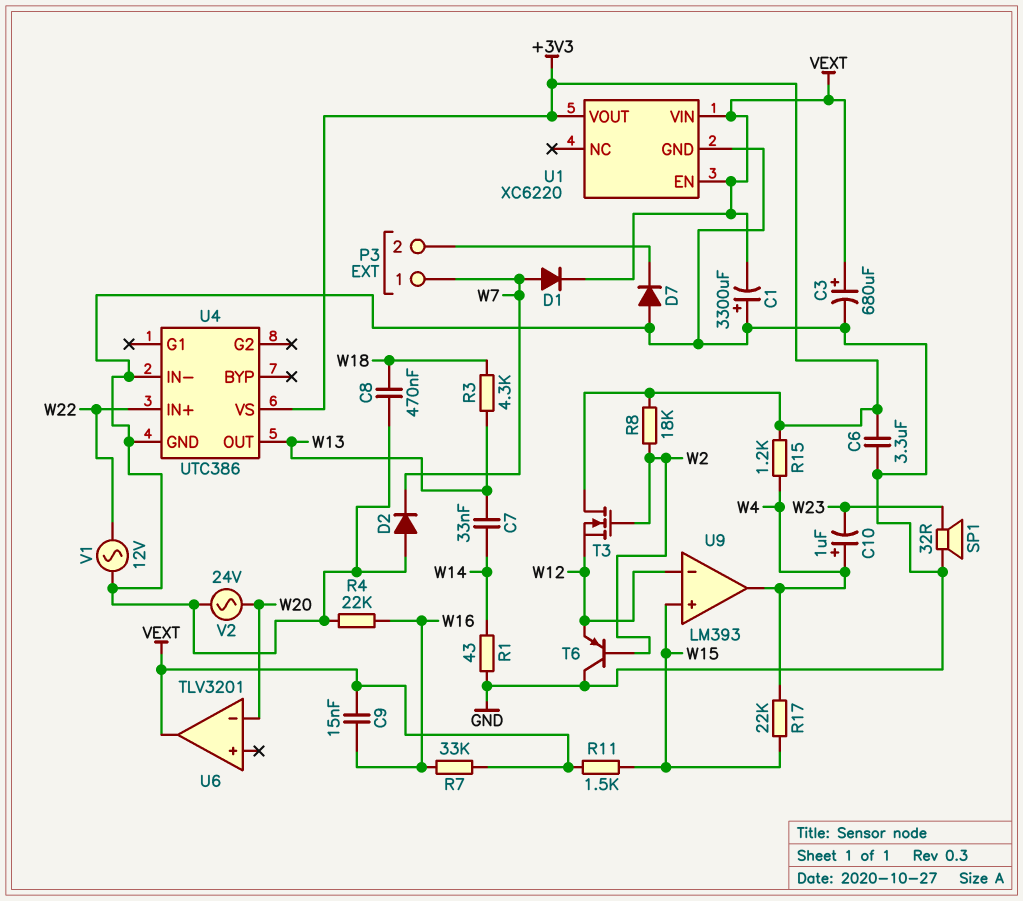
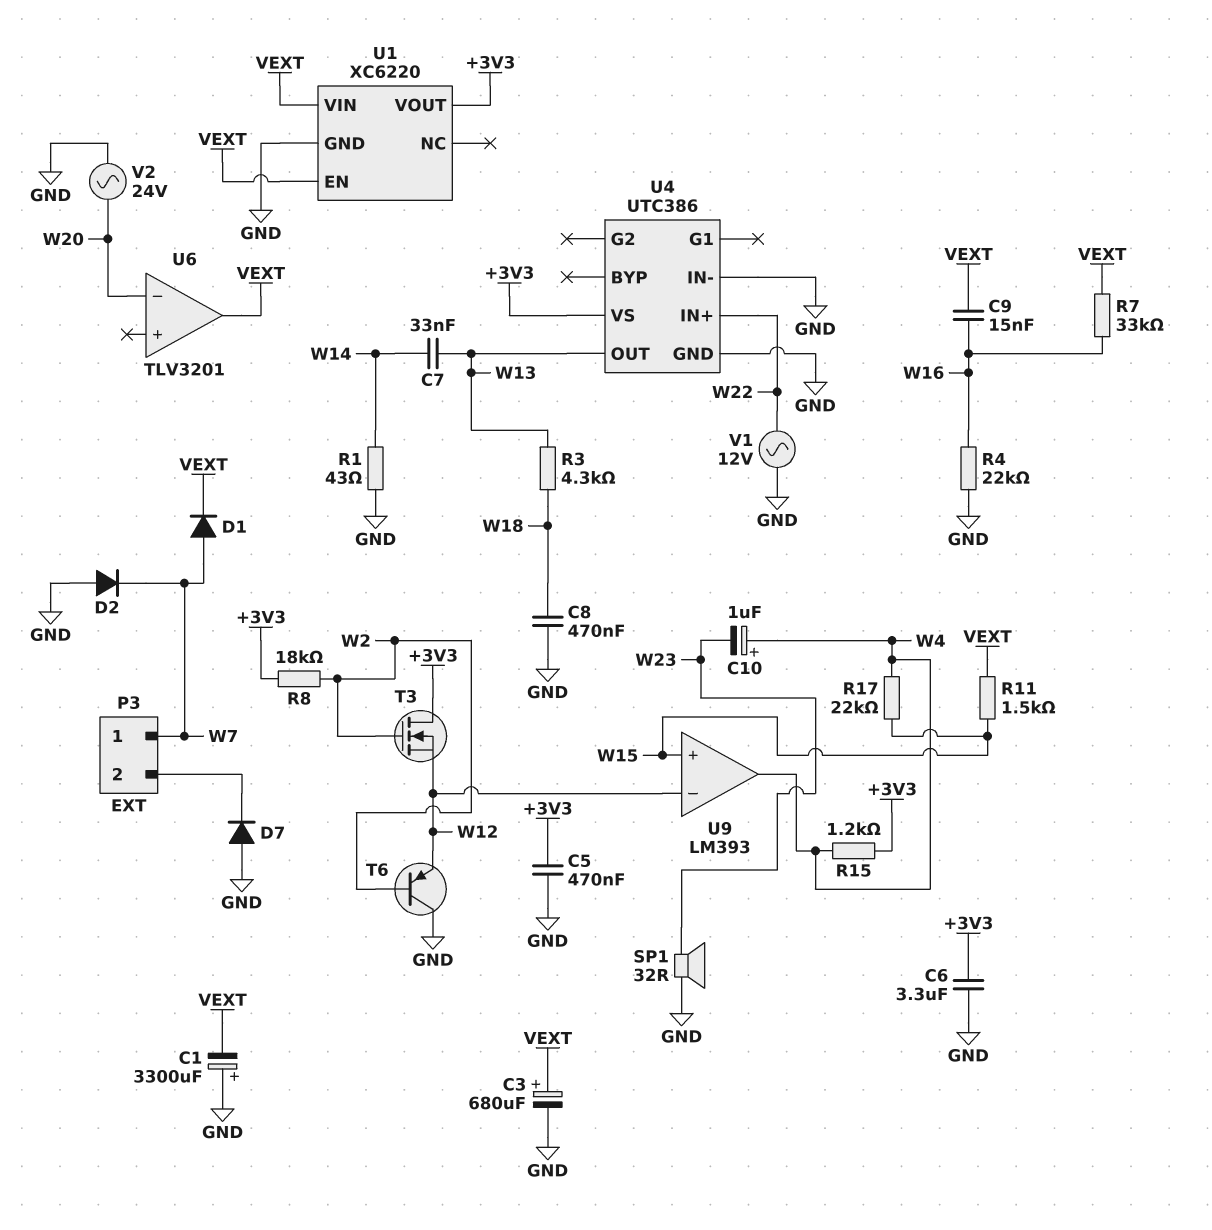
C5: none -> 470nF (+3V3, GND)

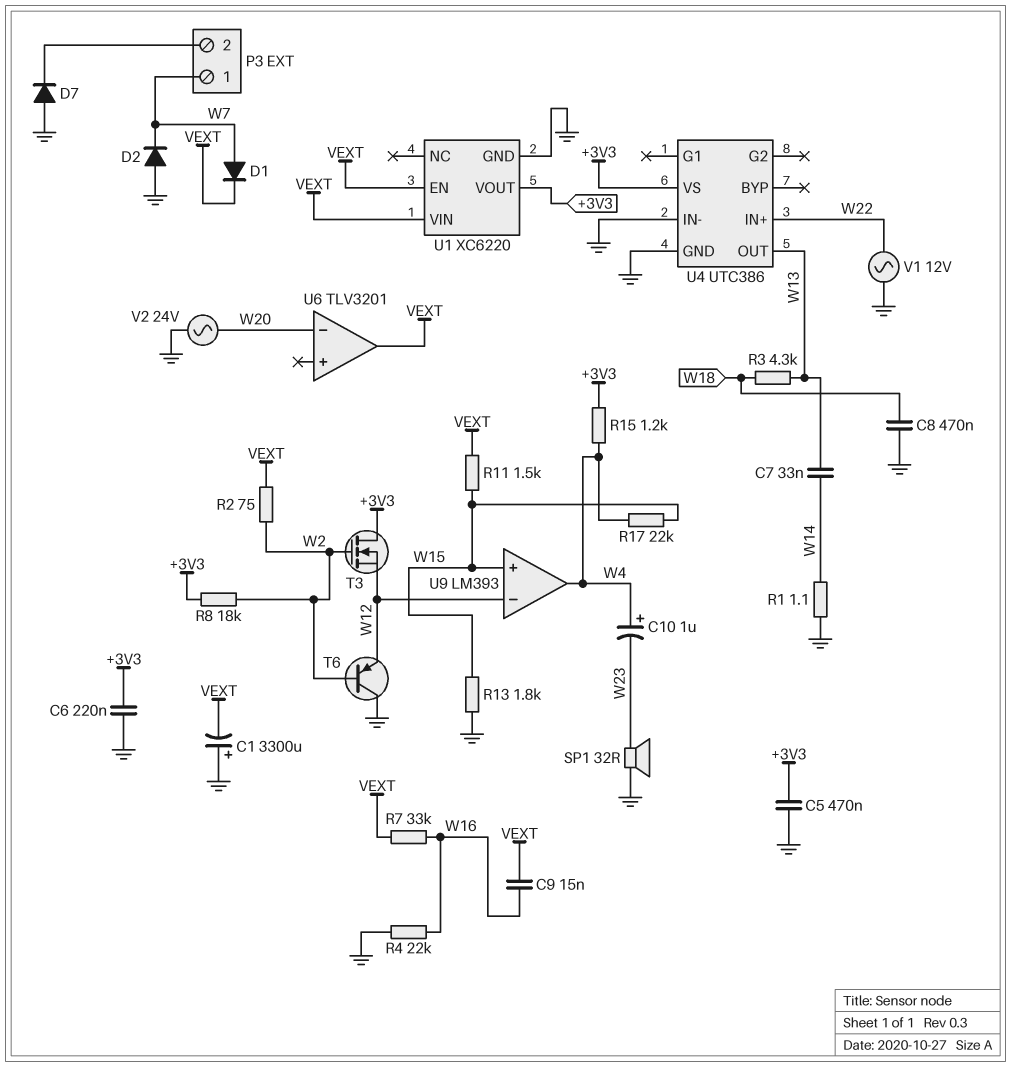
C3: 680uF (plus VEXT, minus GND) -> none
C6: 3.3uF (+3V3, GND) -> 220nF (+3V3, GND)
R1: 43 (GND, W14) -> 1.1 (GND, W14)
R2: none -> 75 (VEXT, W2)
R13: none -> 1.8k (GND, W15)

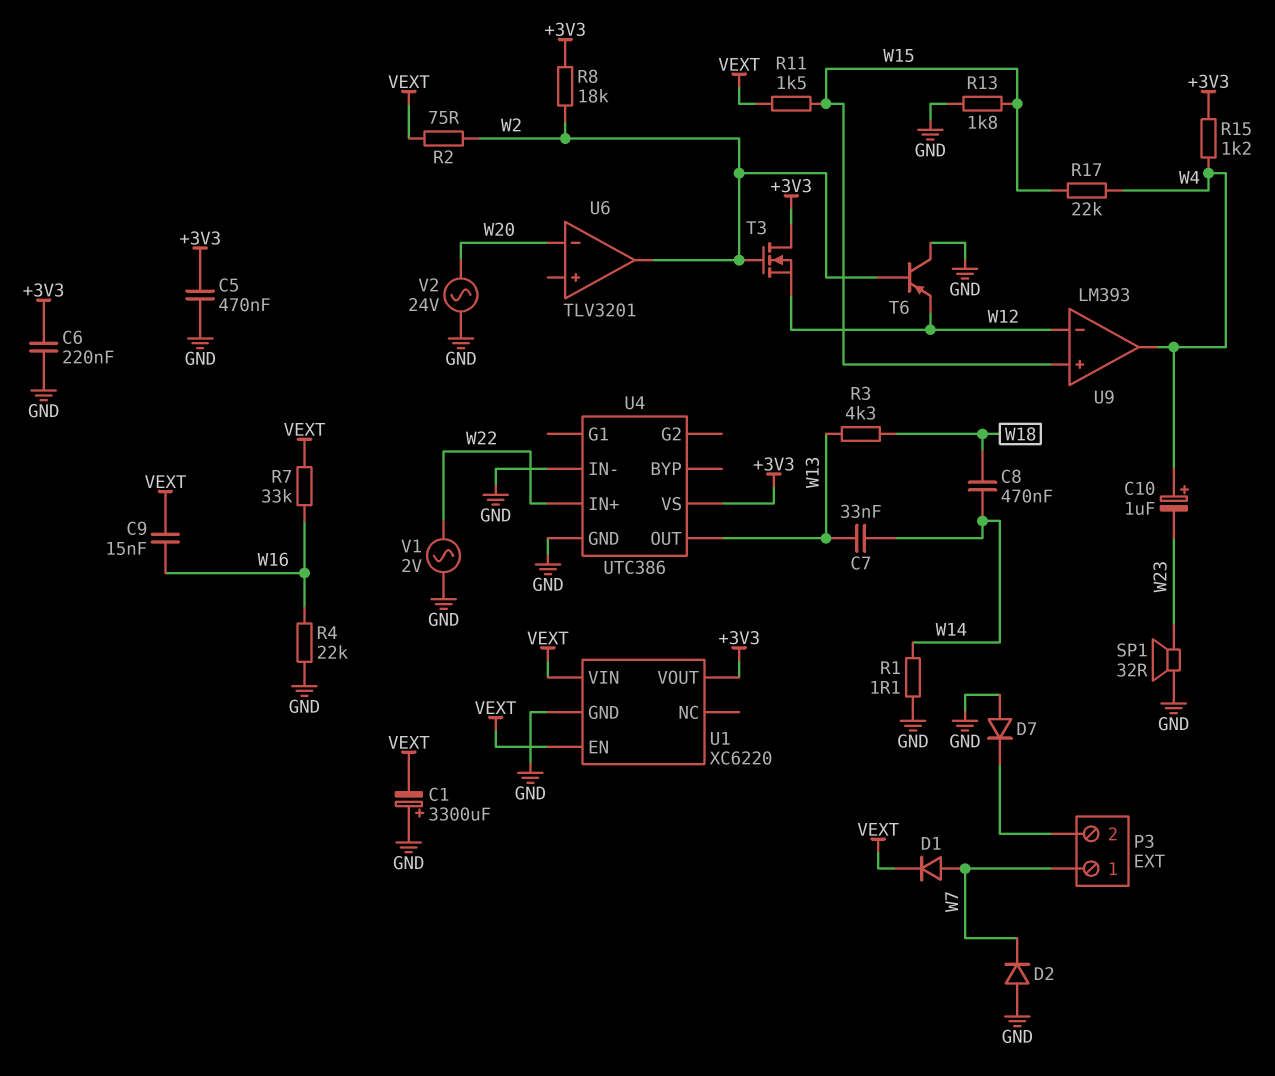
C8: 470nF (GND, W18) -> 470nF (W14, W18)
U6 pin out: VEXT -> W2
V1: AC 12V (GND, W22) -> AC 2V (GND, W22)

